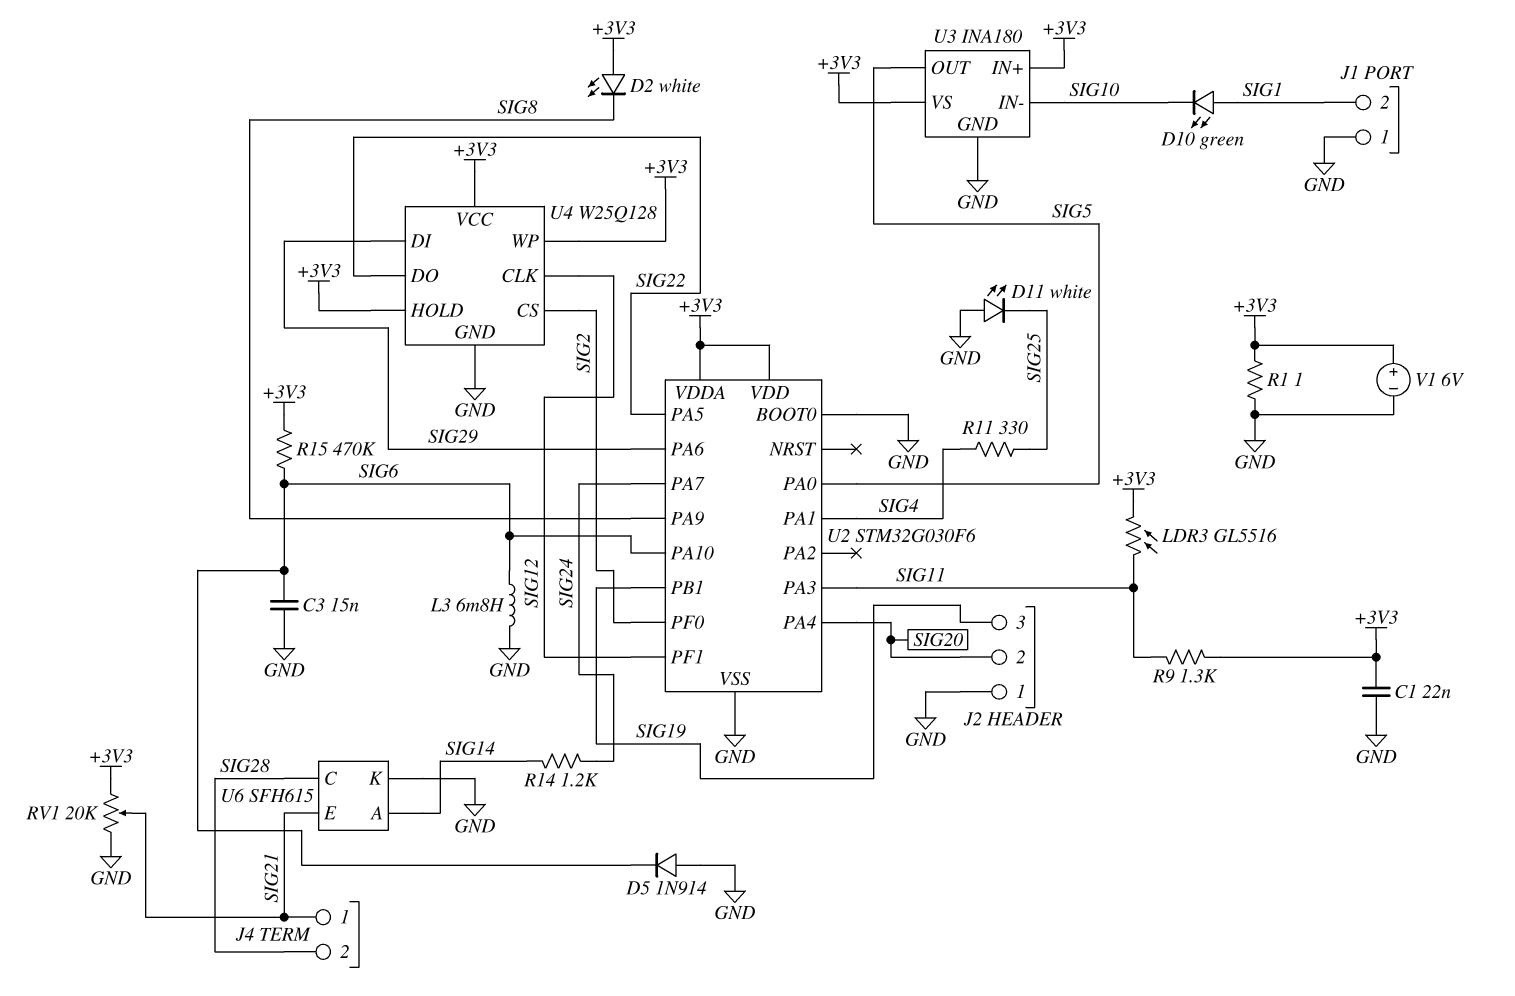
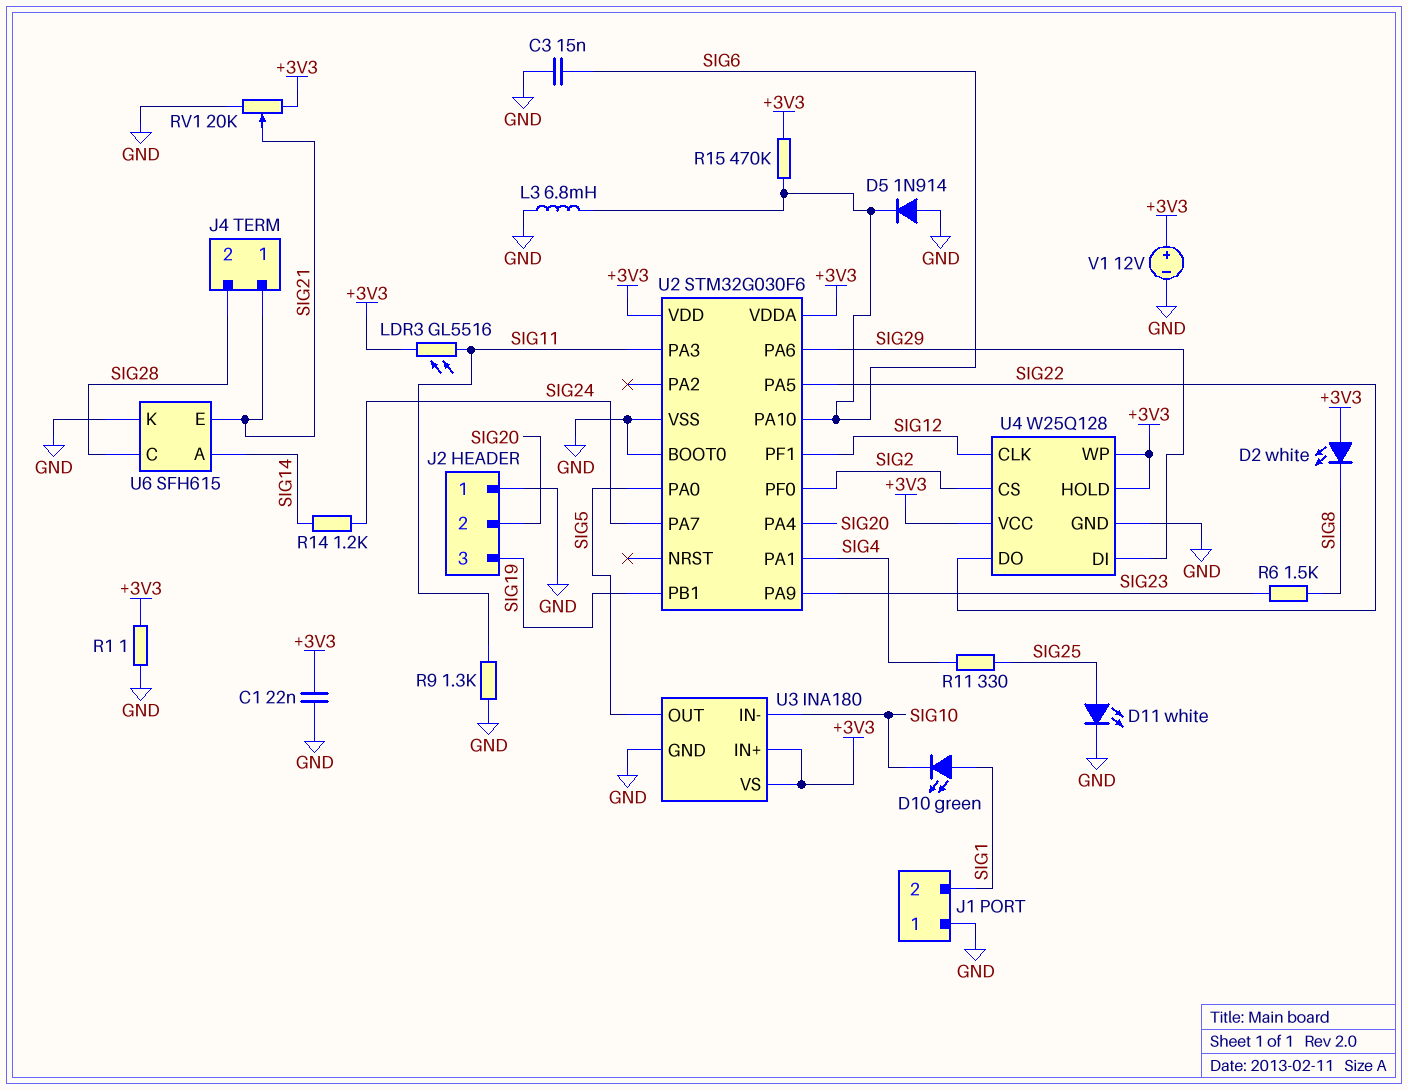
D11: LED white (A GND, K SIG25) -> LED white (A SIG25, K GND)
R6: none -> 1.5k (SIG8, SIG23)
R9: 1.3k (+3V3, SIG11) -> 1.3k (GND, SIG11)
U2 pin PA9: SIG8 -> SIG23
V1: 6V (plus +3V3, minus GND) -> 12V (plus +3V3, minus GND)

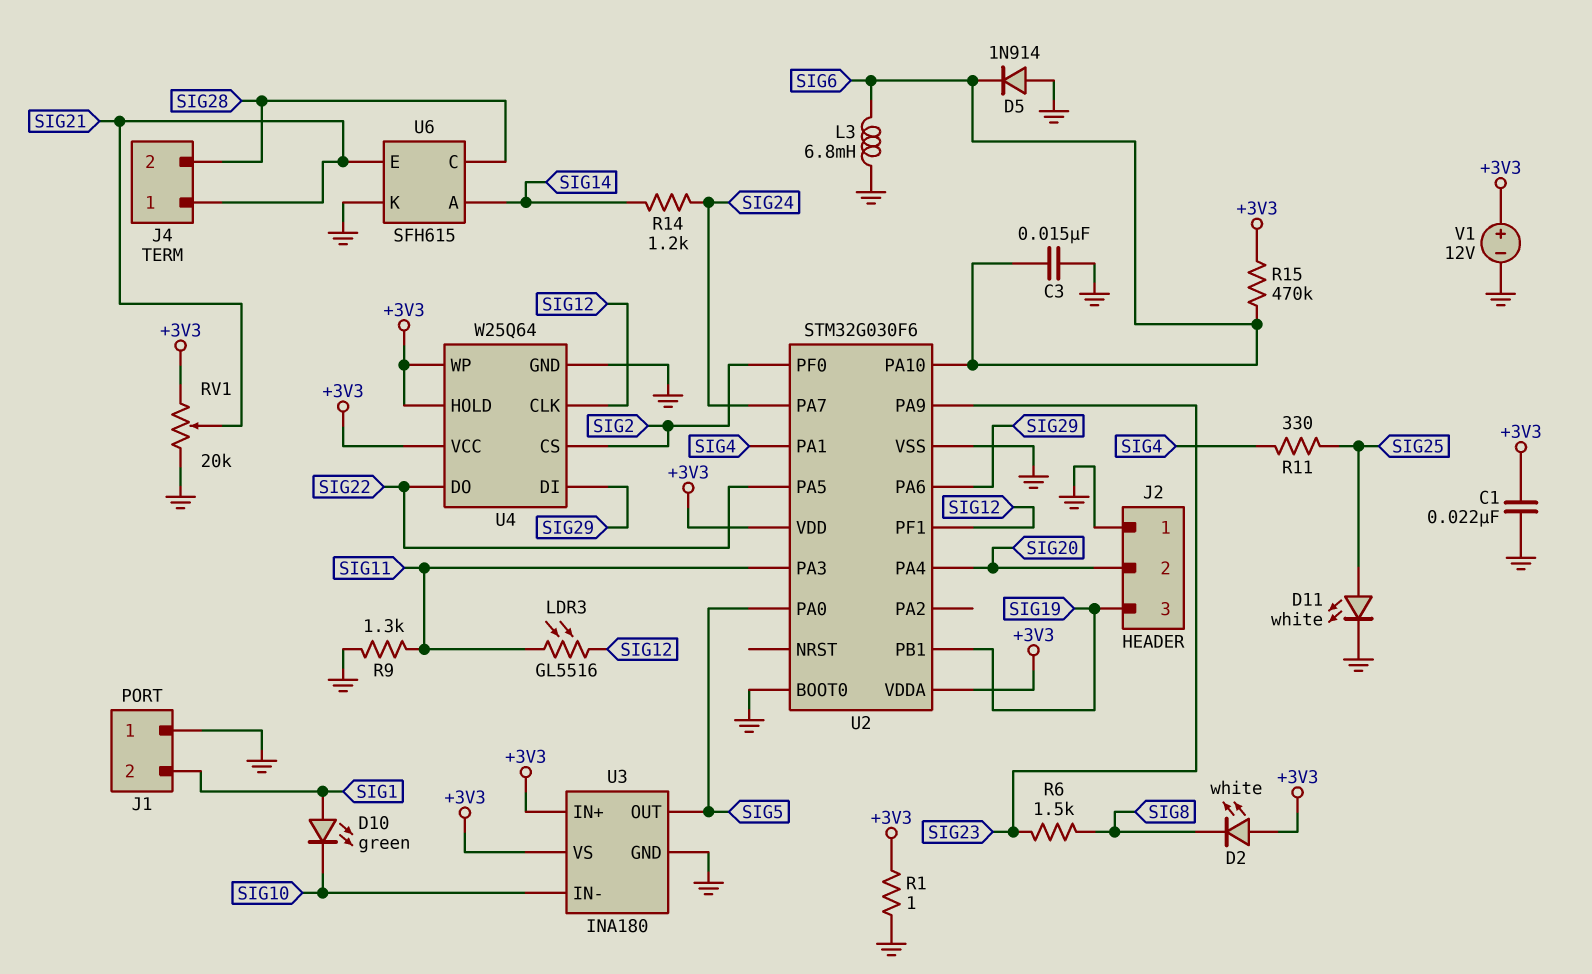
LDR3: GL5516 (+3V3, SIG11) -> GL5516 (SIG11, SIG12)
U4: W25Q128 -> W25Q64

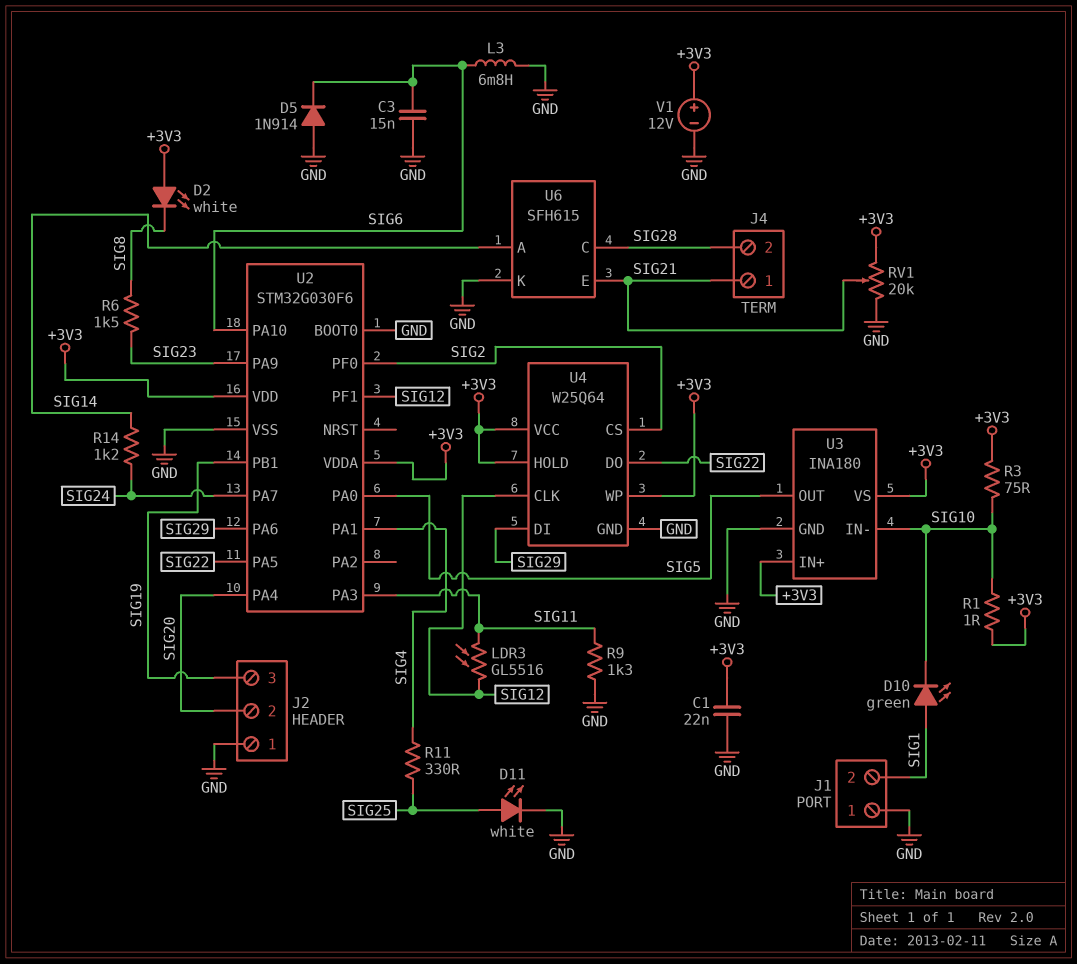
R1: 1 (+3V3, GND) -> 1 (+3V3, SIG10)
R3: none -> 75 (+3V3, SIG10)
R15: 470k (+3V3, SIG6) -> none

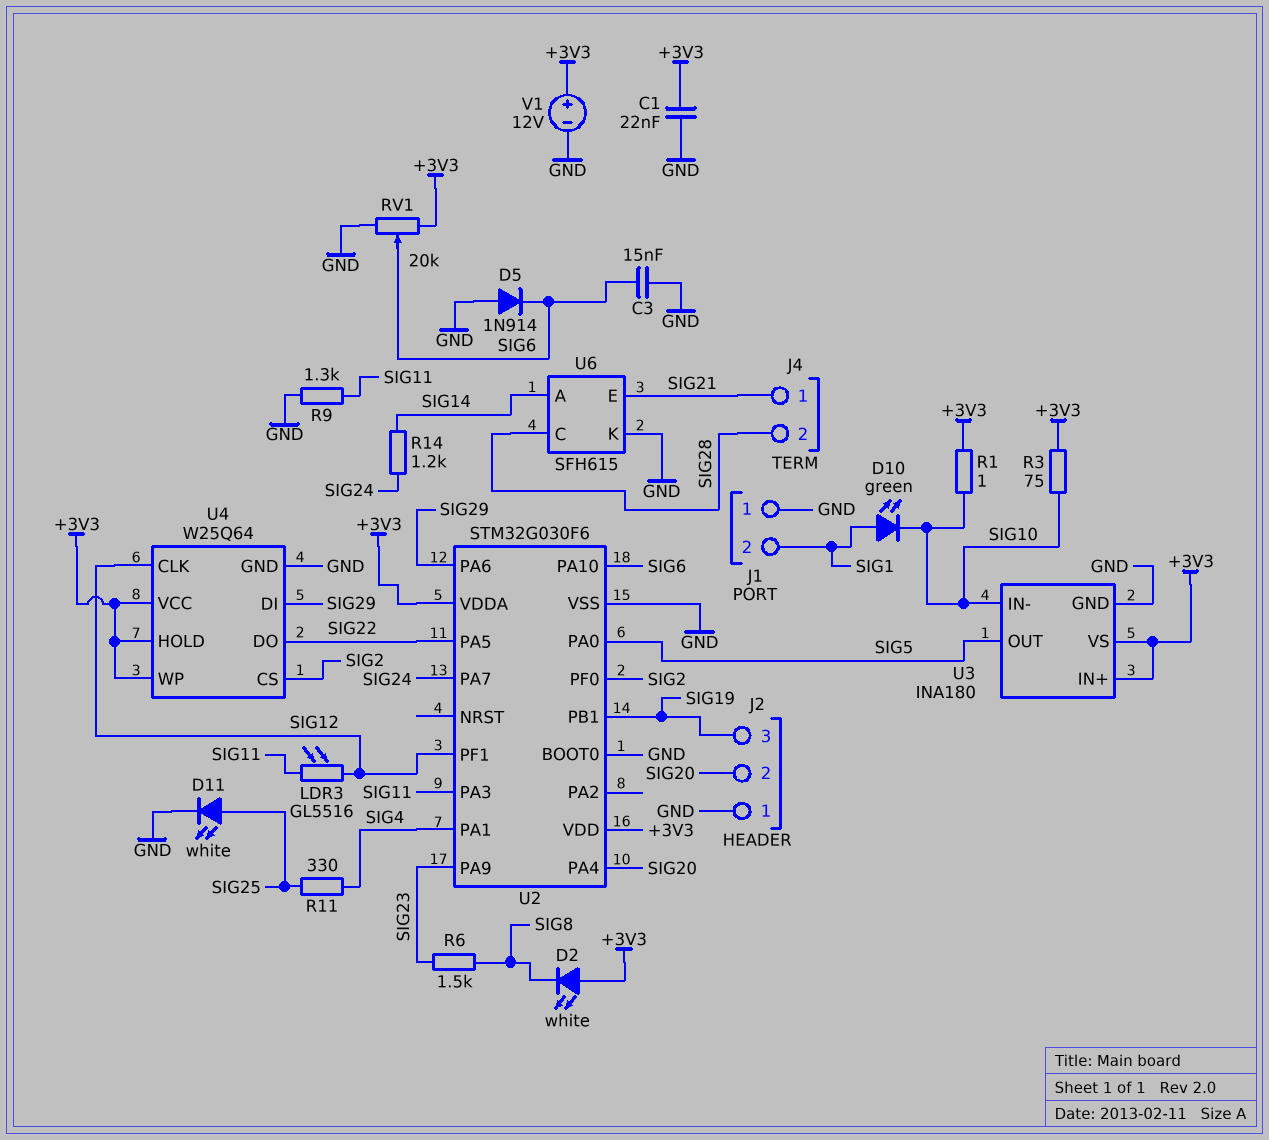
L3: 6.8mH (GND, SIG6) -> none
RV1: 20k (+3V3, GND, wiper SIG21) -> 20k (+3V3, GND, wiper SIG6)

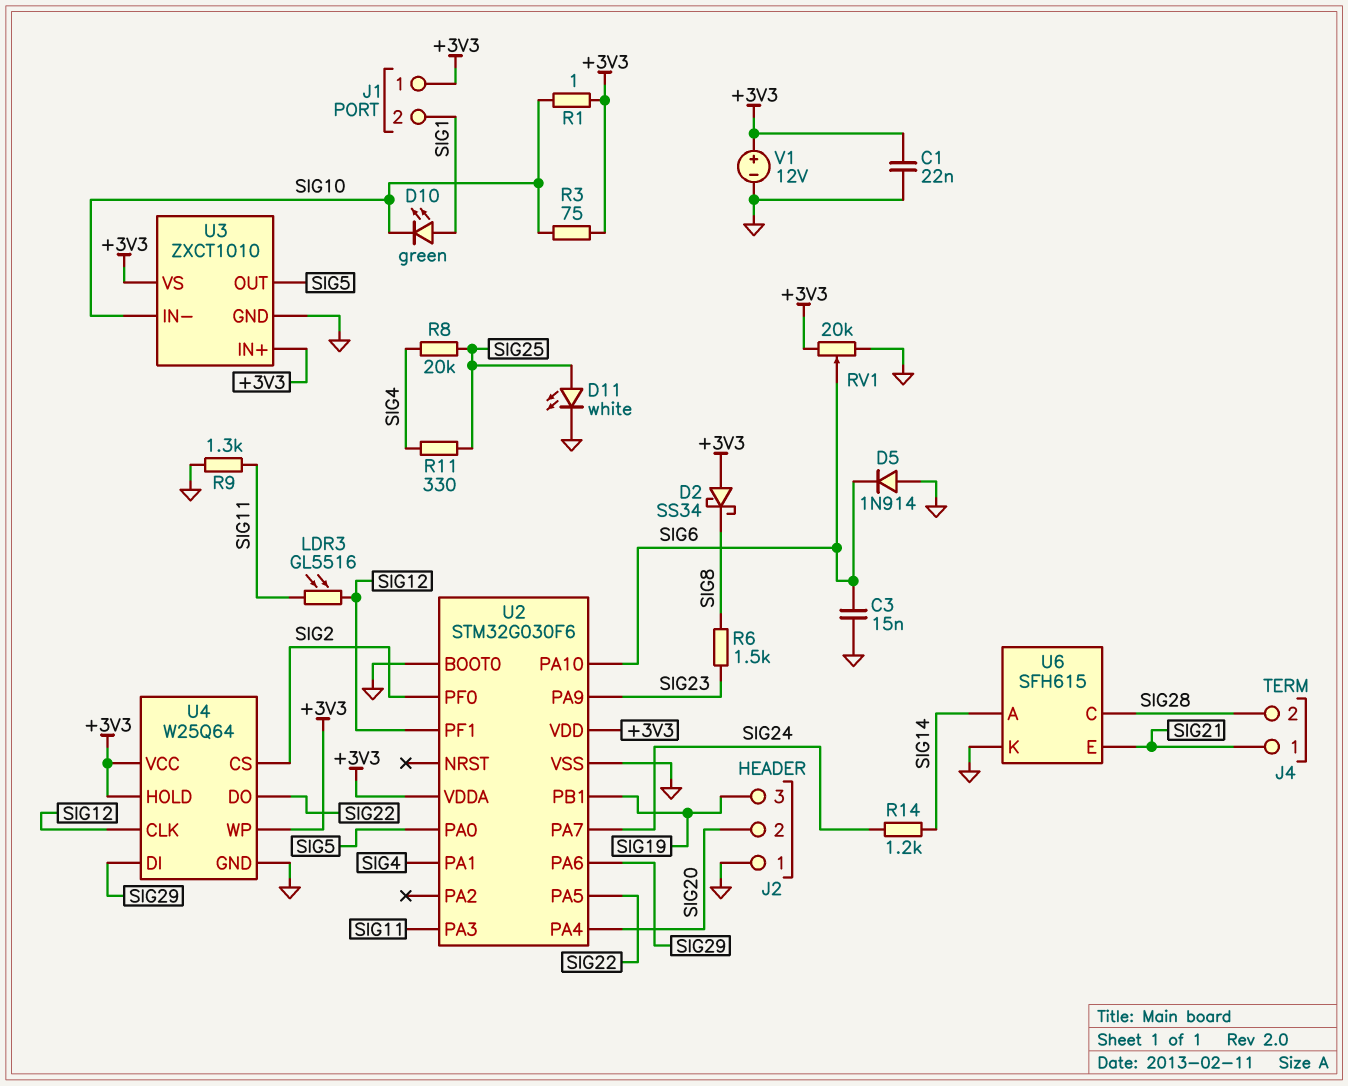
D2: LED white (A +3V3, K SIG8) -> schottky SS34 (A +3V3, K SIG8)
J1 pin 1: GND -> +3V3
R8: none -> 20k (SIG4, SIG25)
U3: INA180 -> ZXCT1010

